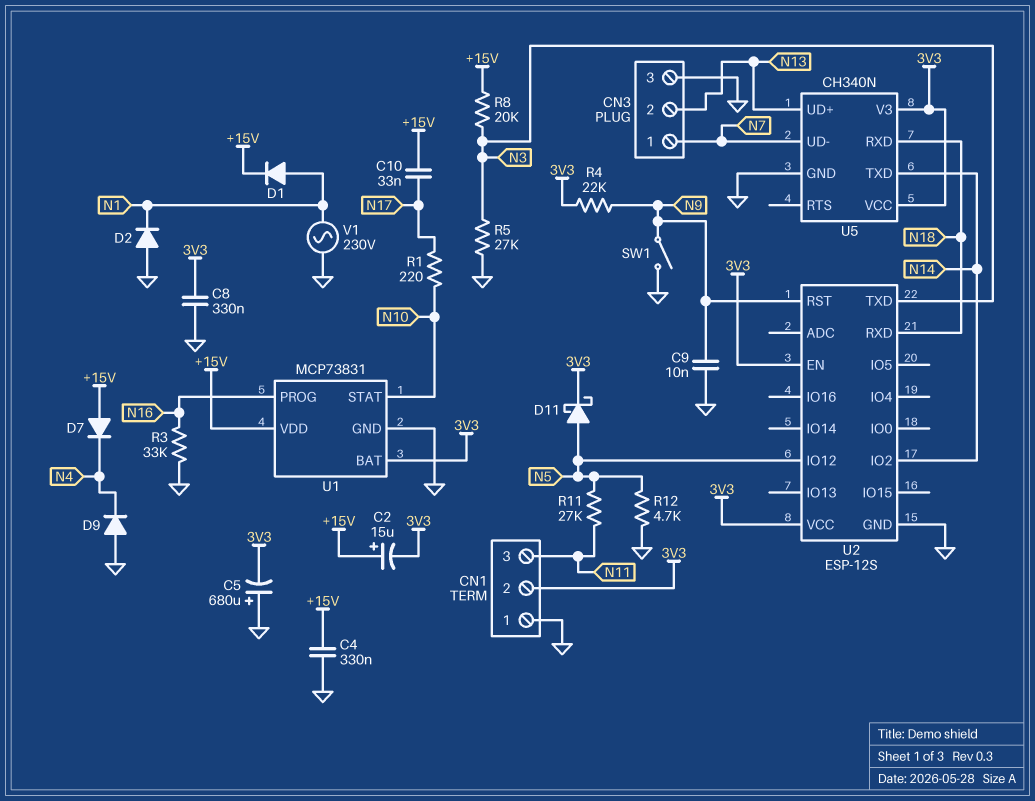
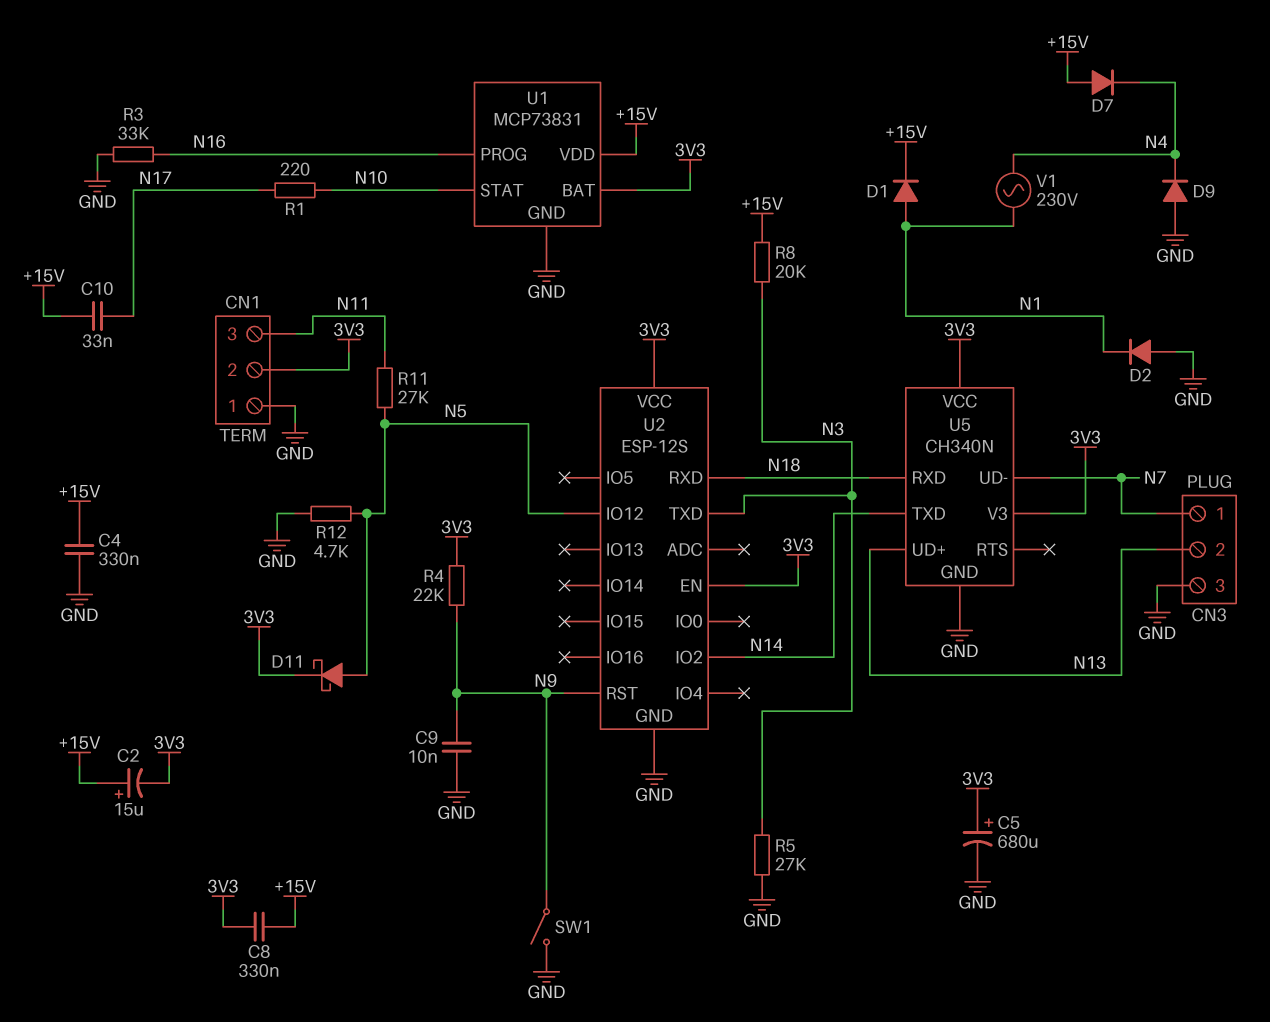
C5: 680uF (plus GND, minus 3V3) -> 680uF (plus 3V3, minus GND)
C8: 330nF (3V3, GND) -> 330nF (+15V, 3V3)
V1: AC 230V (GND, N1) -> AC 230V (N1, N4)

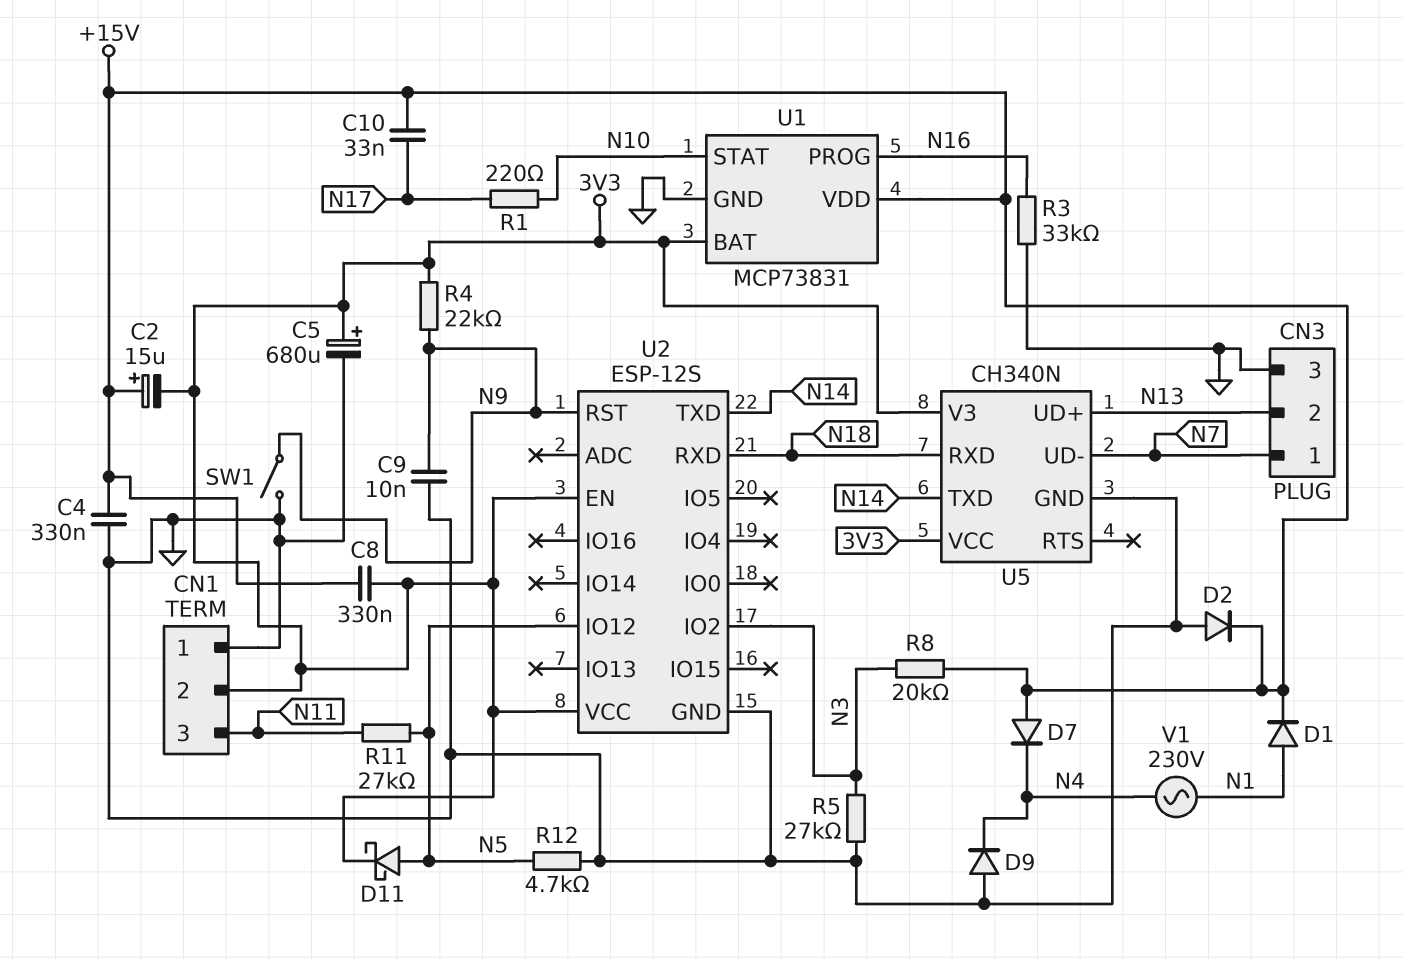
D2: diode (A GND, K N1) -> diode (A GND, K +15V)
U2 pin IO2: N14 -> N3
U2 pin TXD: N3 -> N14

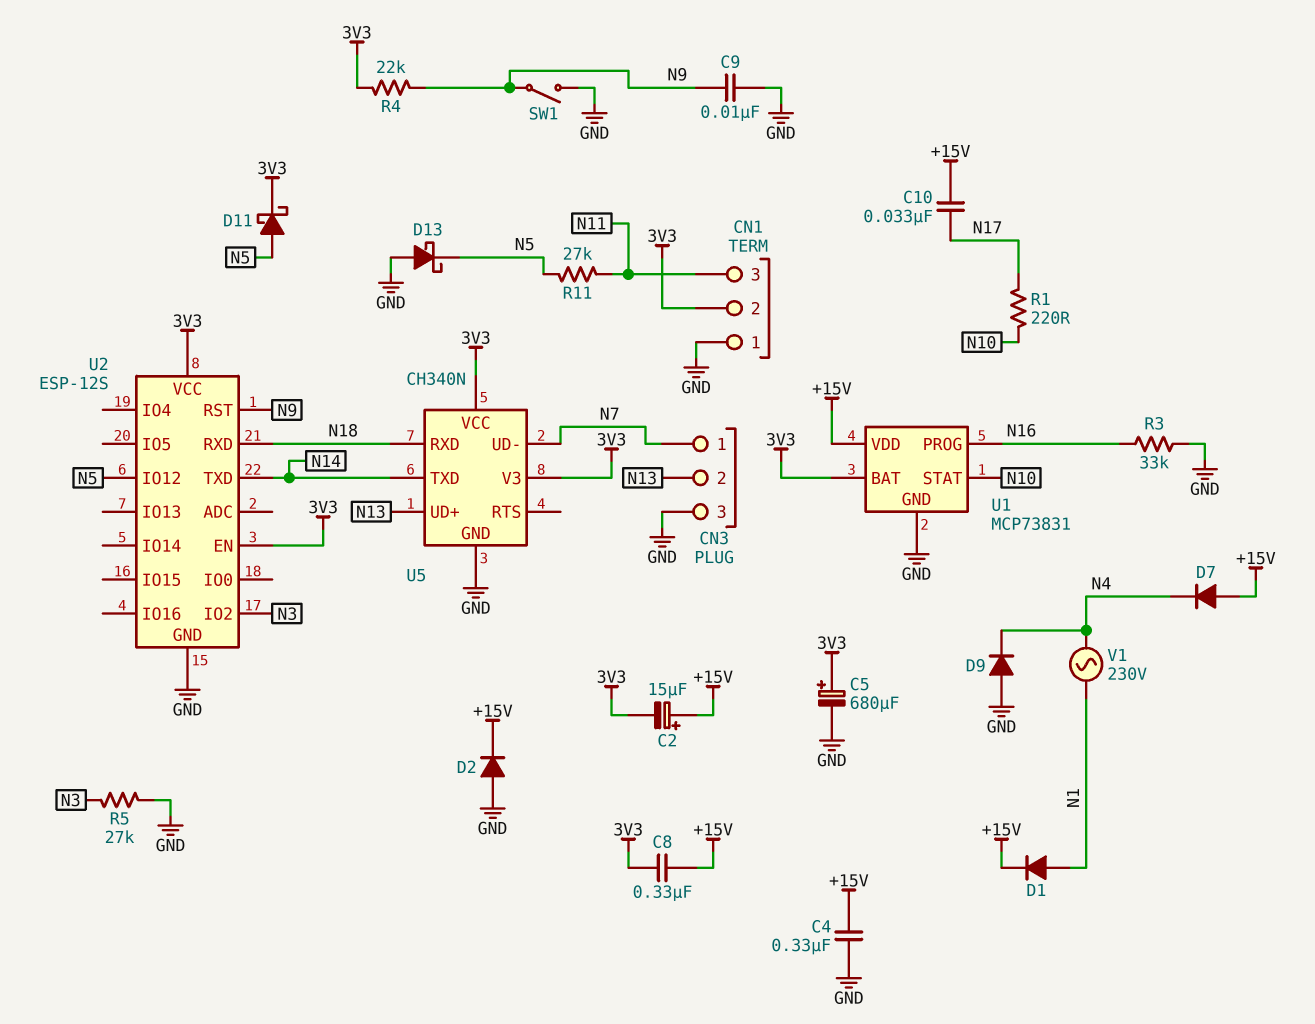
D13: none -> schottky (A GND, K N5)
R8: 20k (+15V, N3) -> none
R12: 4.7k (GND, N5) -> none

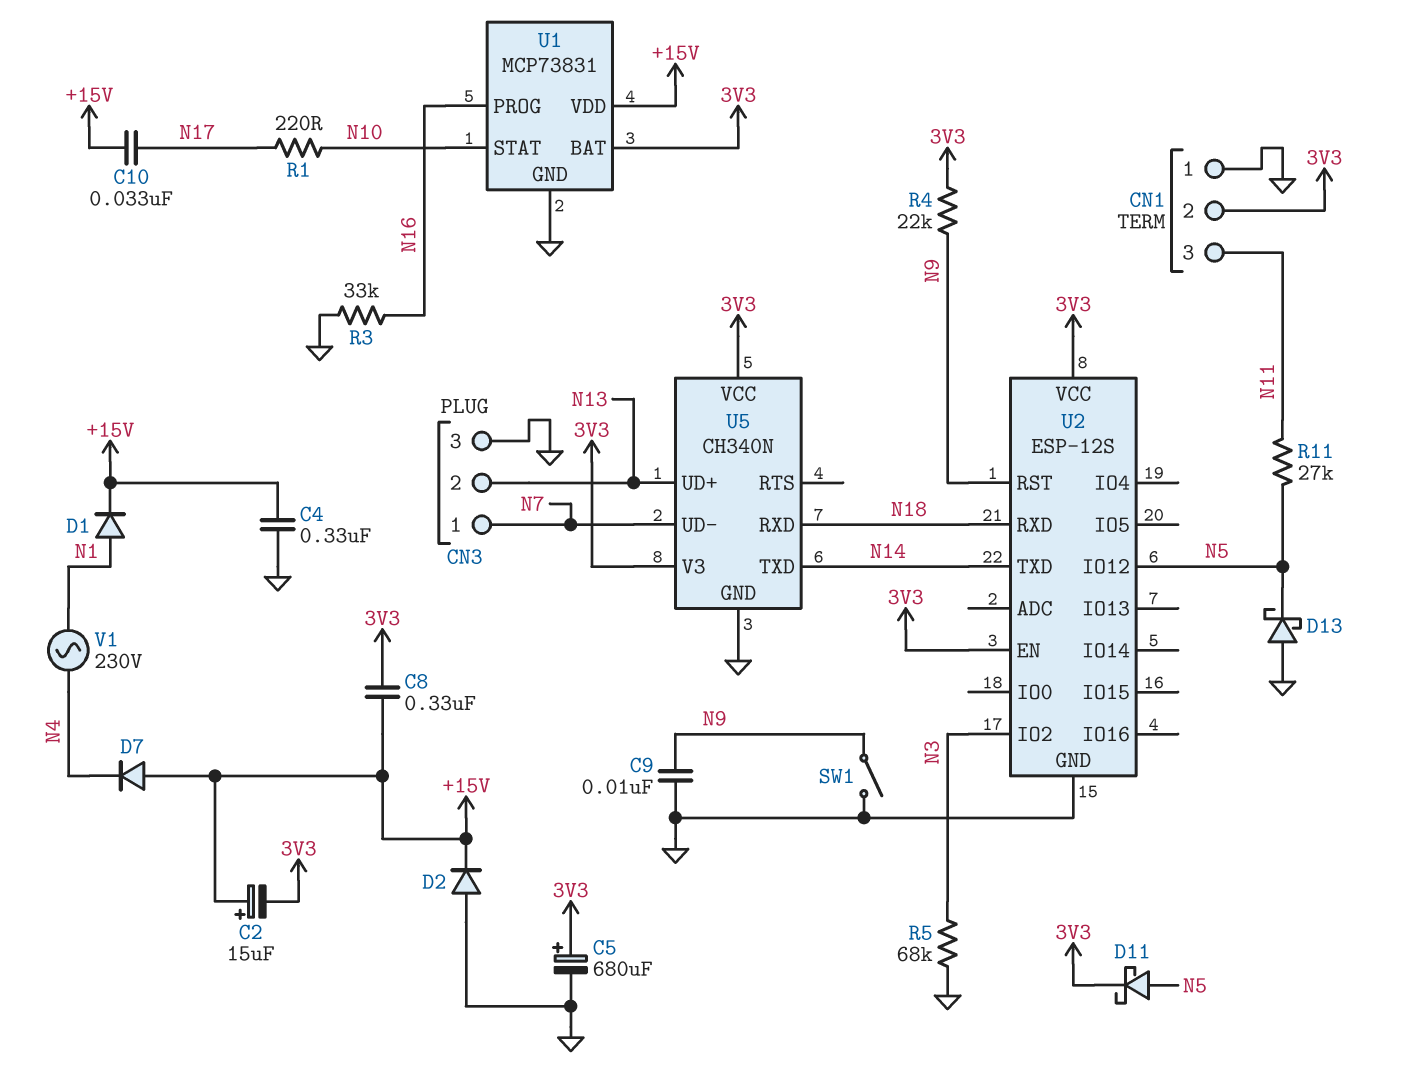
D9: diode (A GND, K N4) -> none
R5: 27k (GND, N3) -> 68k (GND, N3)

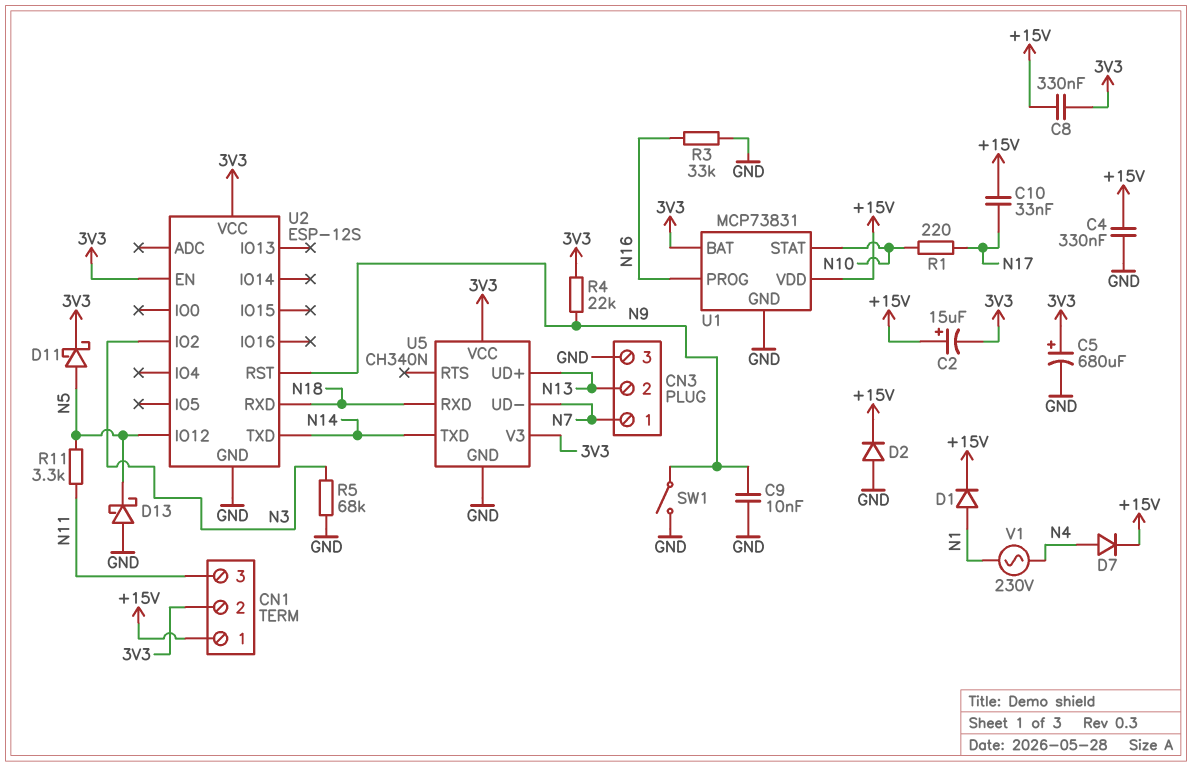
CN1 pin 1: GND -> +15V
D7: diode (A +15V, K N4) -> diode (A N4, K +15V)
R11: 27k (N5, N11) -> 3.3k (N5, N11)

